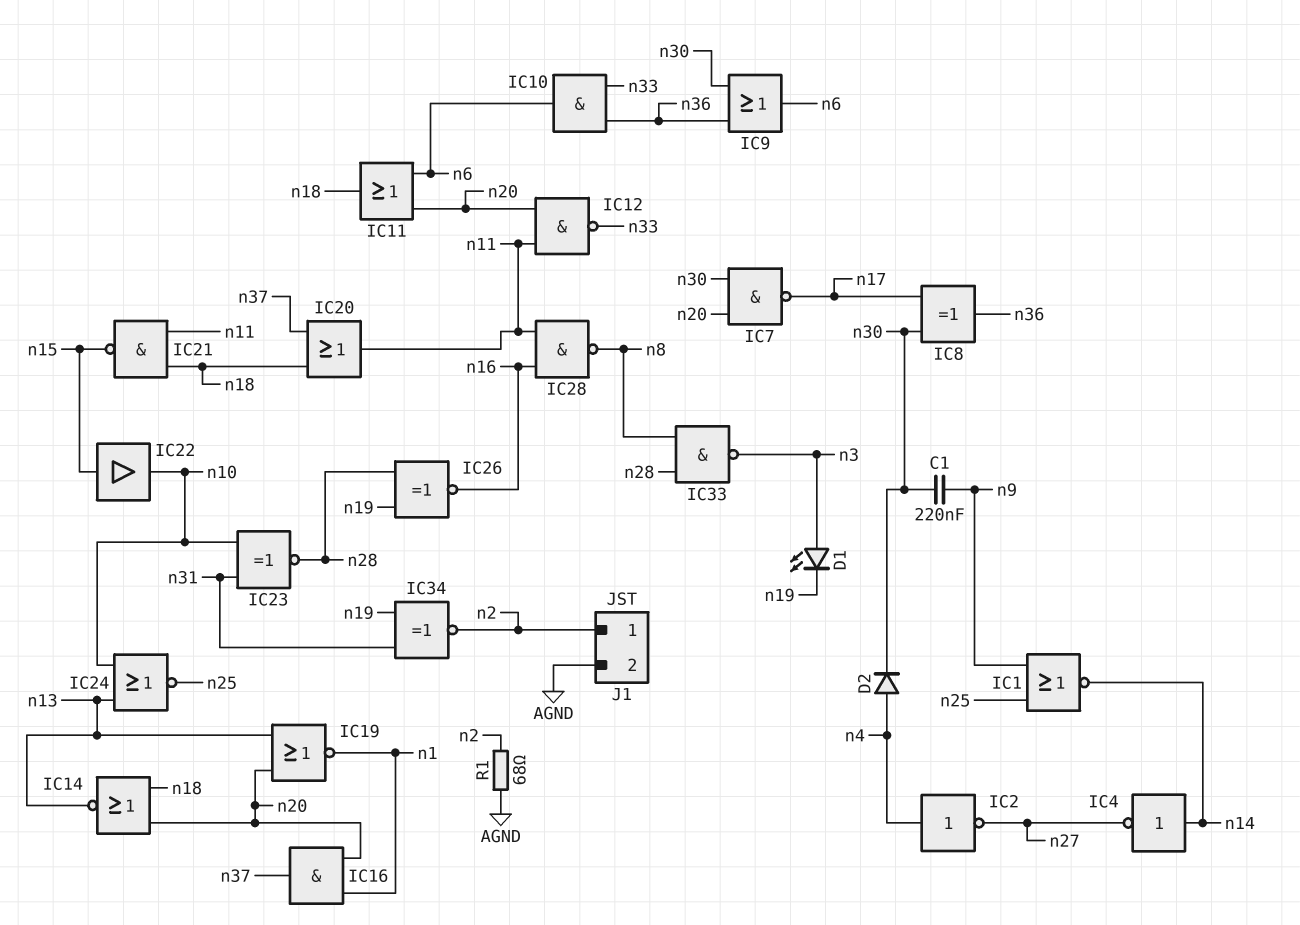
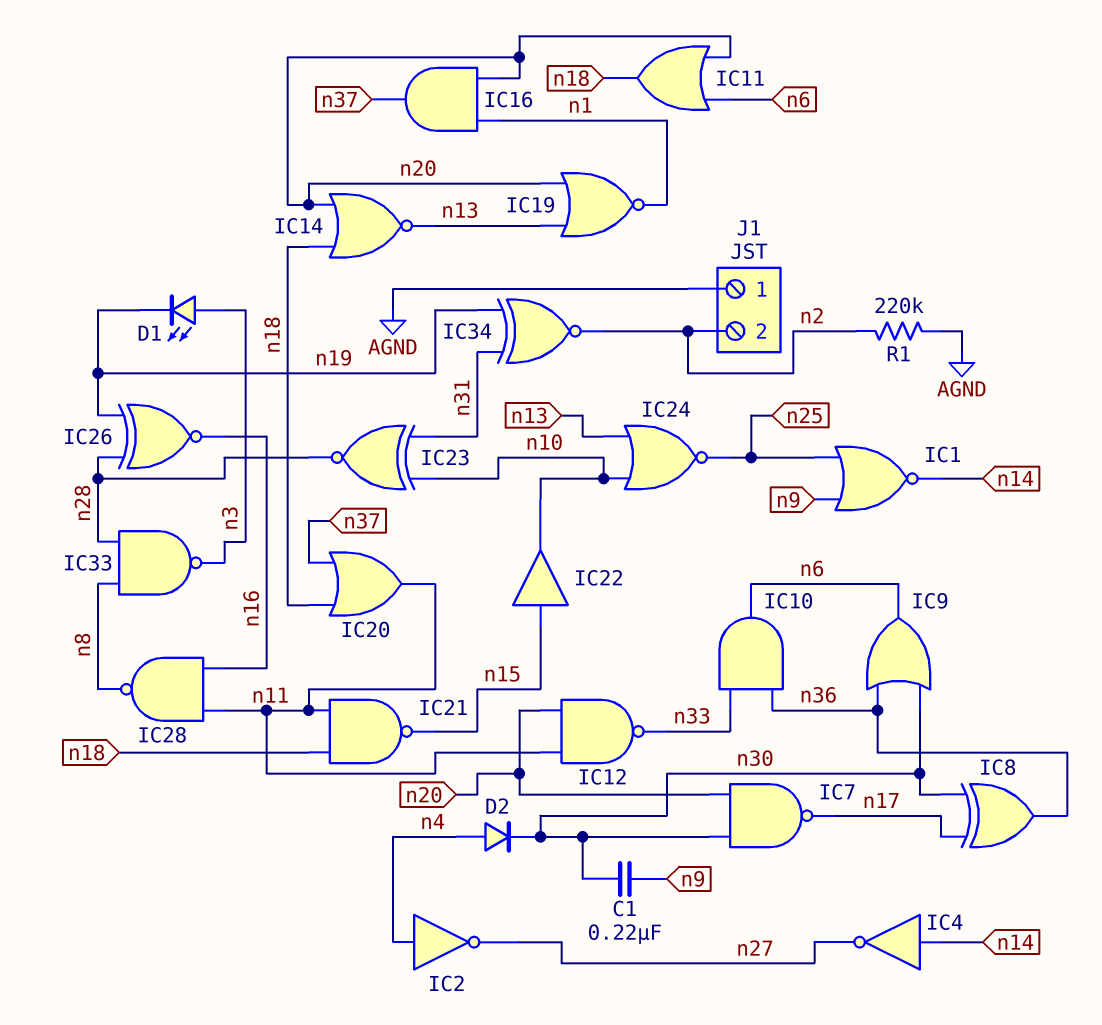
J1 pin 1: n2 -> AGND
J1 pin 2: AGND -> n2
R1: 68 (AGND, n2) -> 220k (AGND, n2)

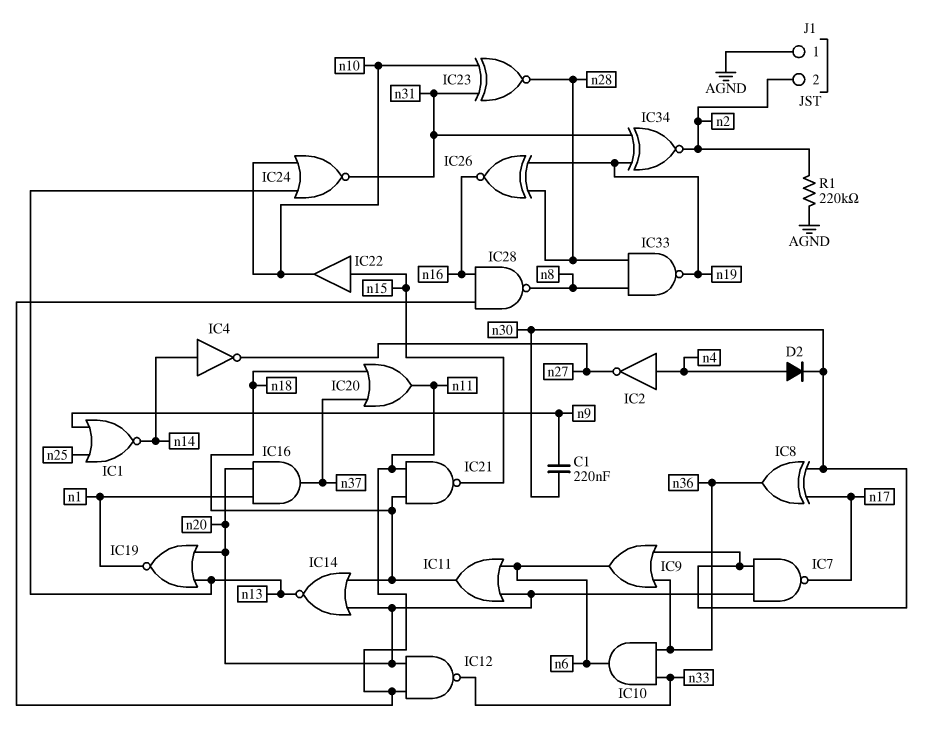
D1: LED (A n3, K n19) -> none
IC24: NOR (in n10, in n13, out n25) -> NOR (in n10, in n13, out n31)
IC33: NAND (in n8, in n28, out n3) -> NAND (in n8, in n28, out n19)

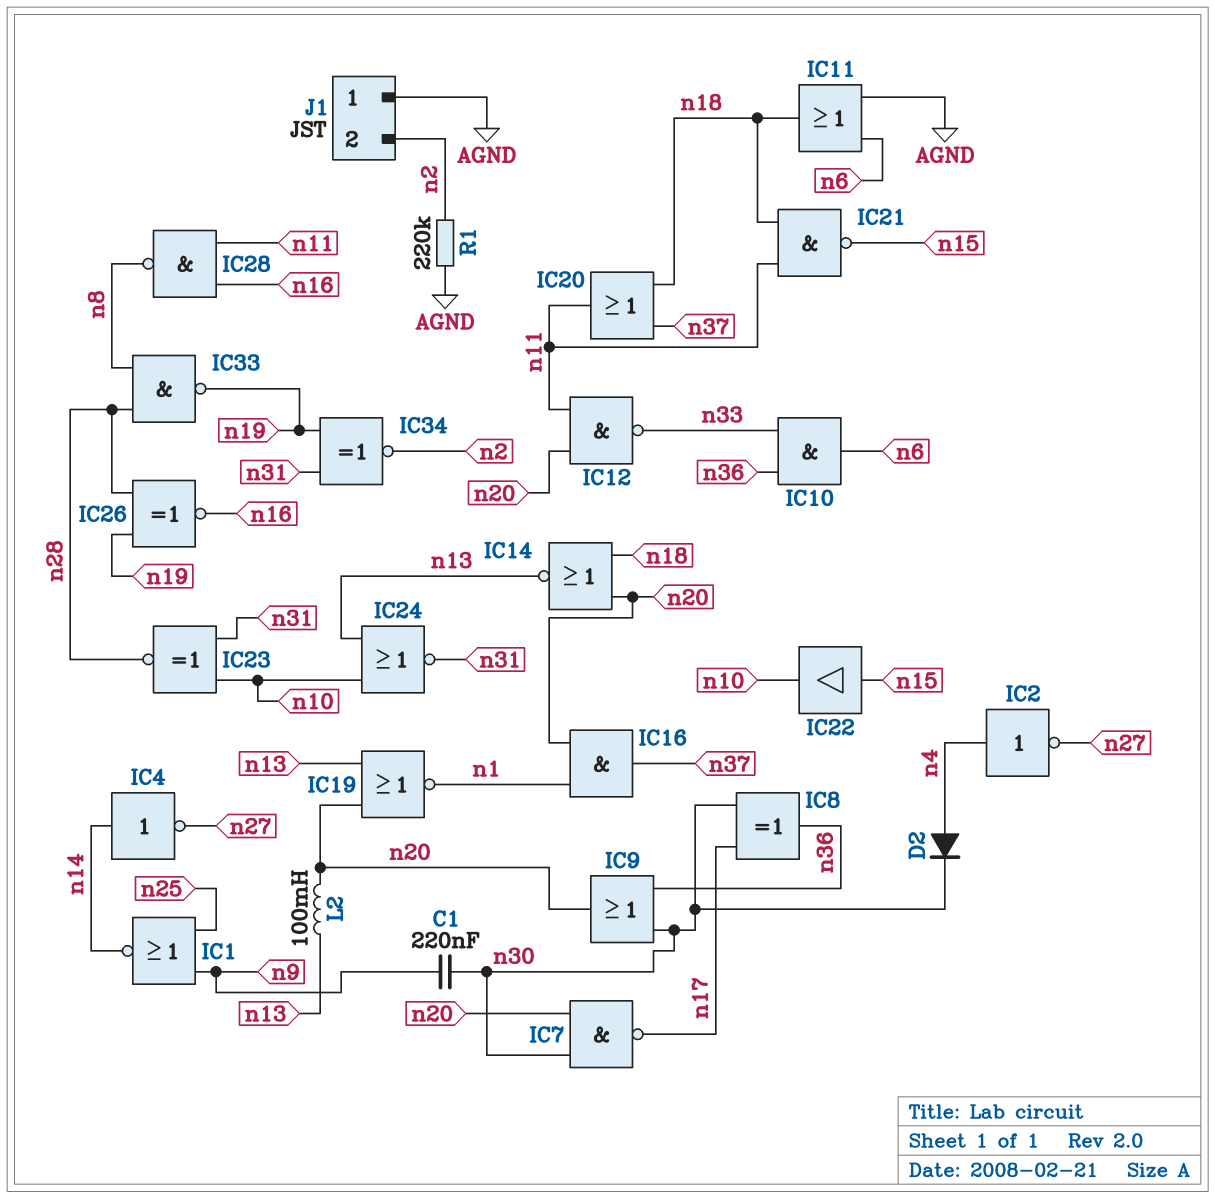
IC9: OR (in n30, in n36, out n6) -> OR (in n30, in n36, out n20)
IC11: OR (in n6, in n20, out n18) -> OR (in AGND, in n6, out n18)
L2: none -> 100mH (n13, n20)

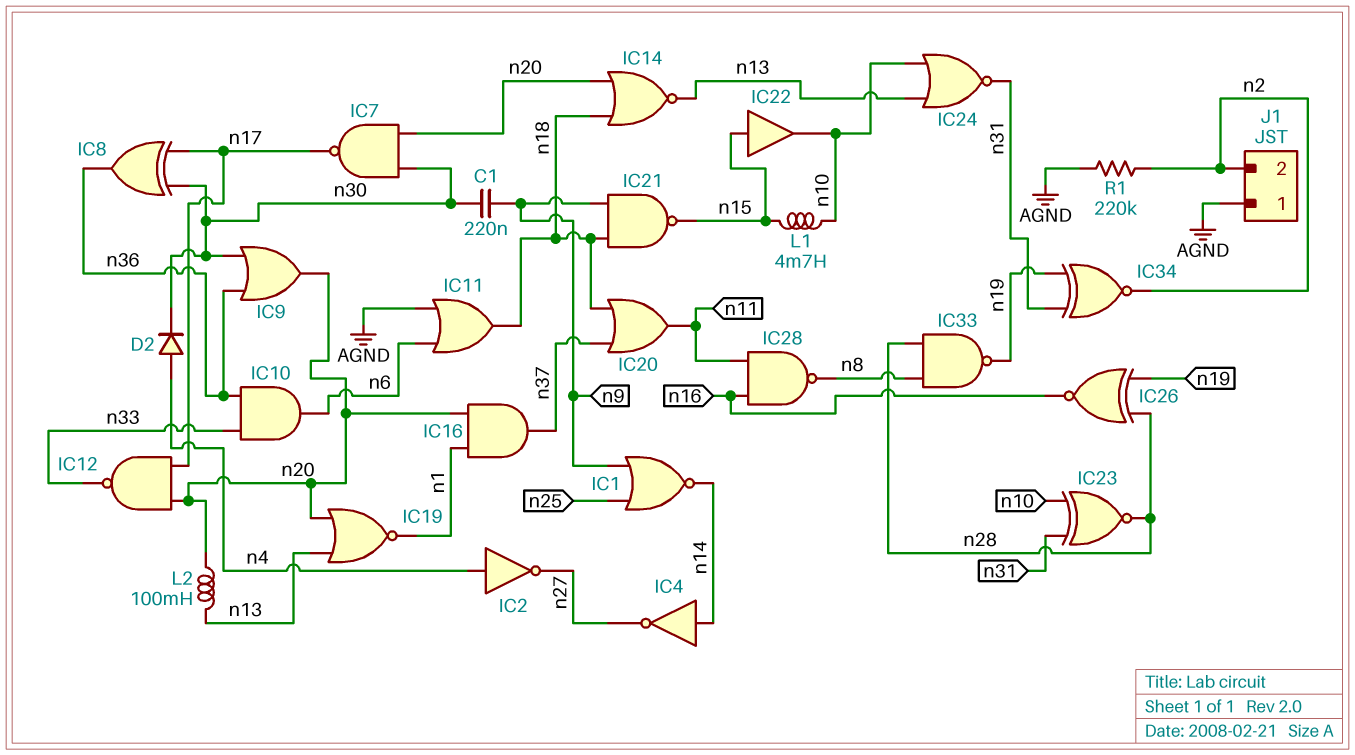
IC12: NAND (in n11, in n20, out n33) -> NAND (in n17, in n20, out n33)
IC21: NAND (in n11, in n18, out n15) -> NAND (in n9, in n18, out n15)
L1: none -> 4.7mH (n10, n15)

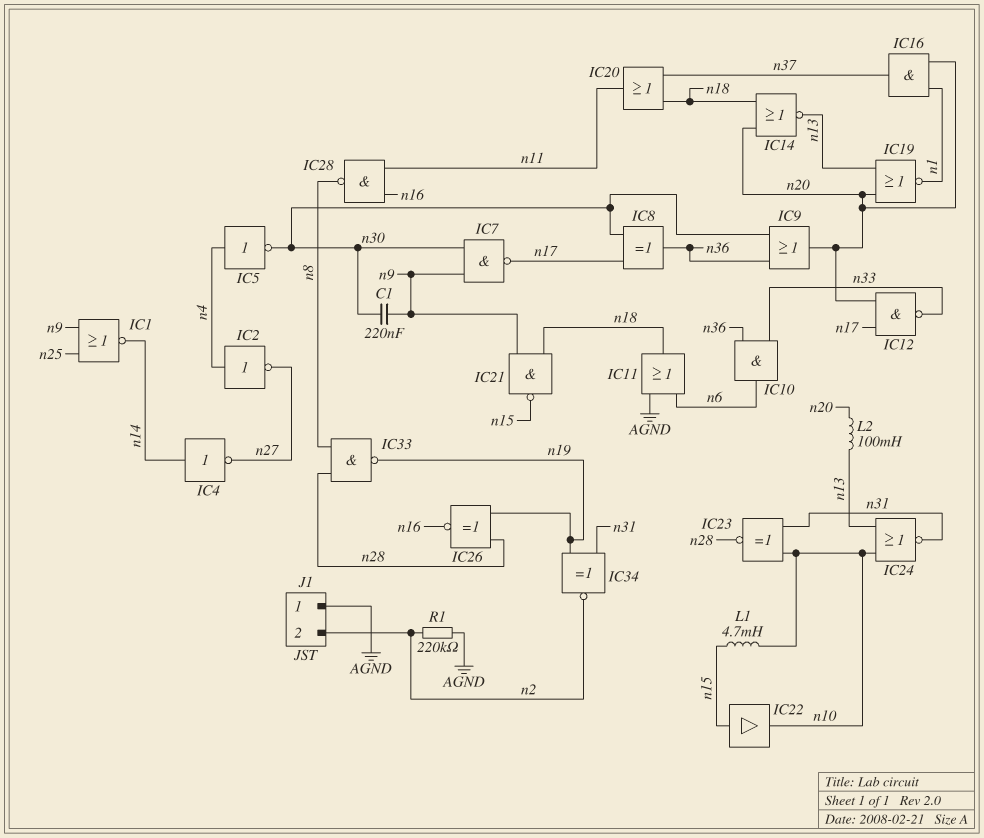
D2: diode (A n4, K n30) -> none
IC5: none -> NOT (in n4, out n30)
IC7: NAND (in n20, in n30, out n17) -> NAND (in n9, in n30, out n17)

